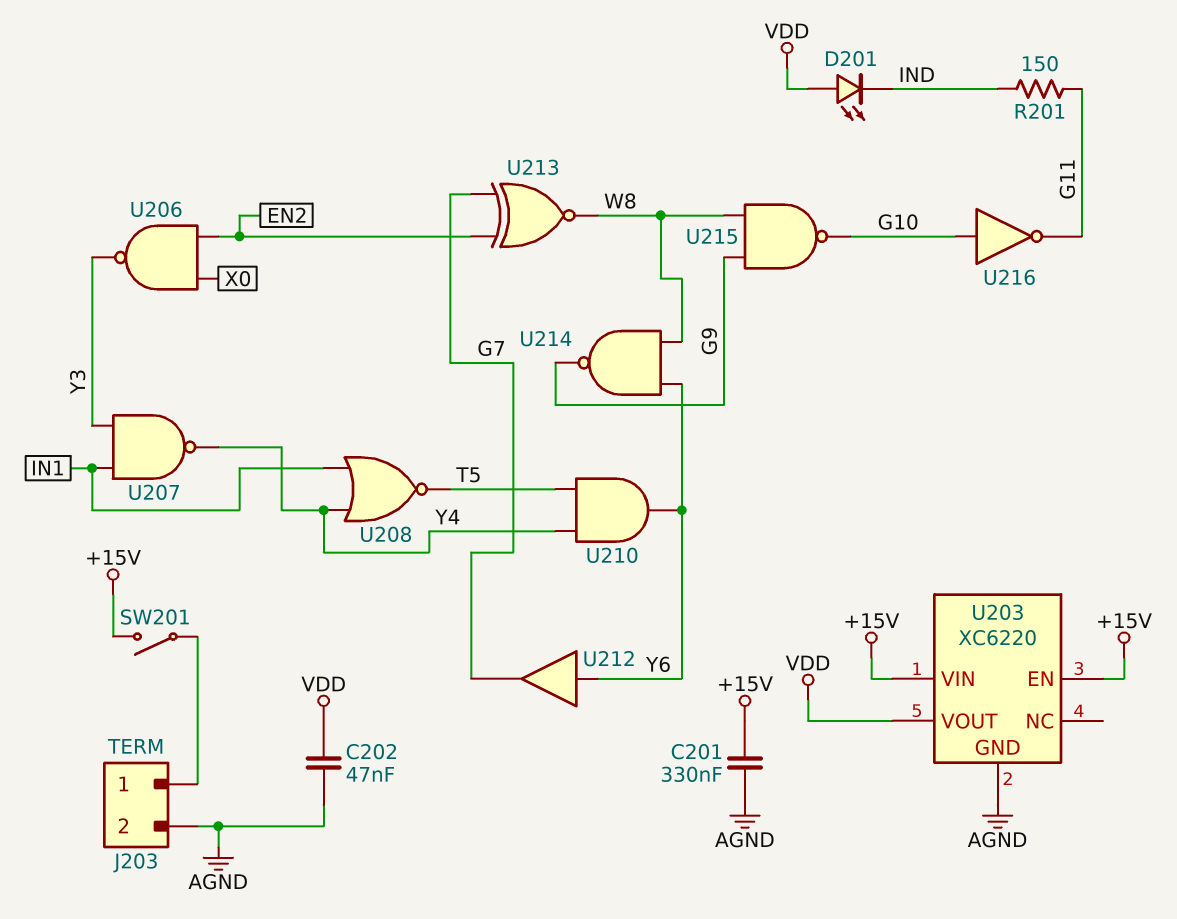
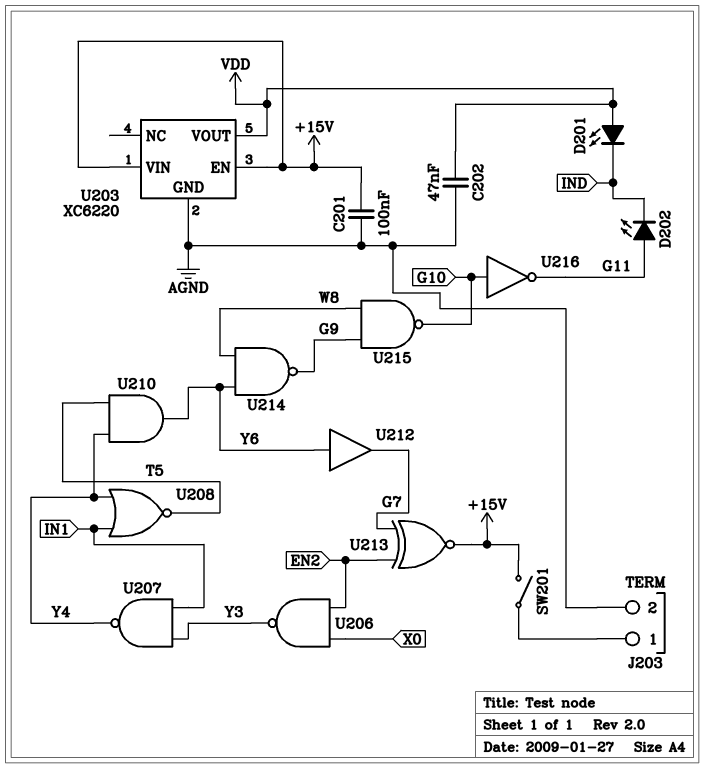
C201: 330nF (+15V, AGND) -> 100nF (+15V, AGND)
D202: none -> LED (A G11, K IND)
R201: 150 (G11, IND) -> none
U213: XNOR (in EN2, in G7, out W8) -> XNOR (in EN2, in G7, out +15V)

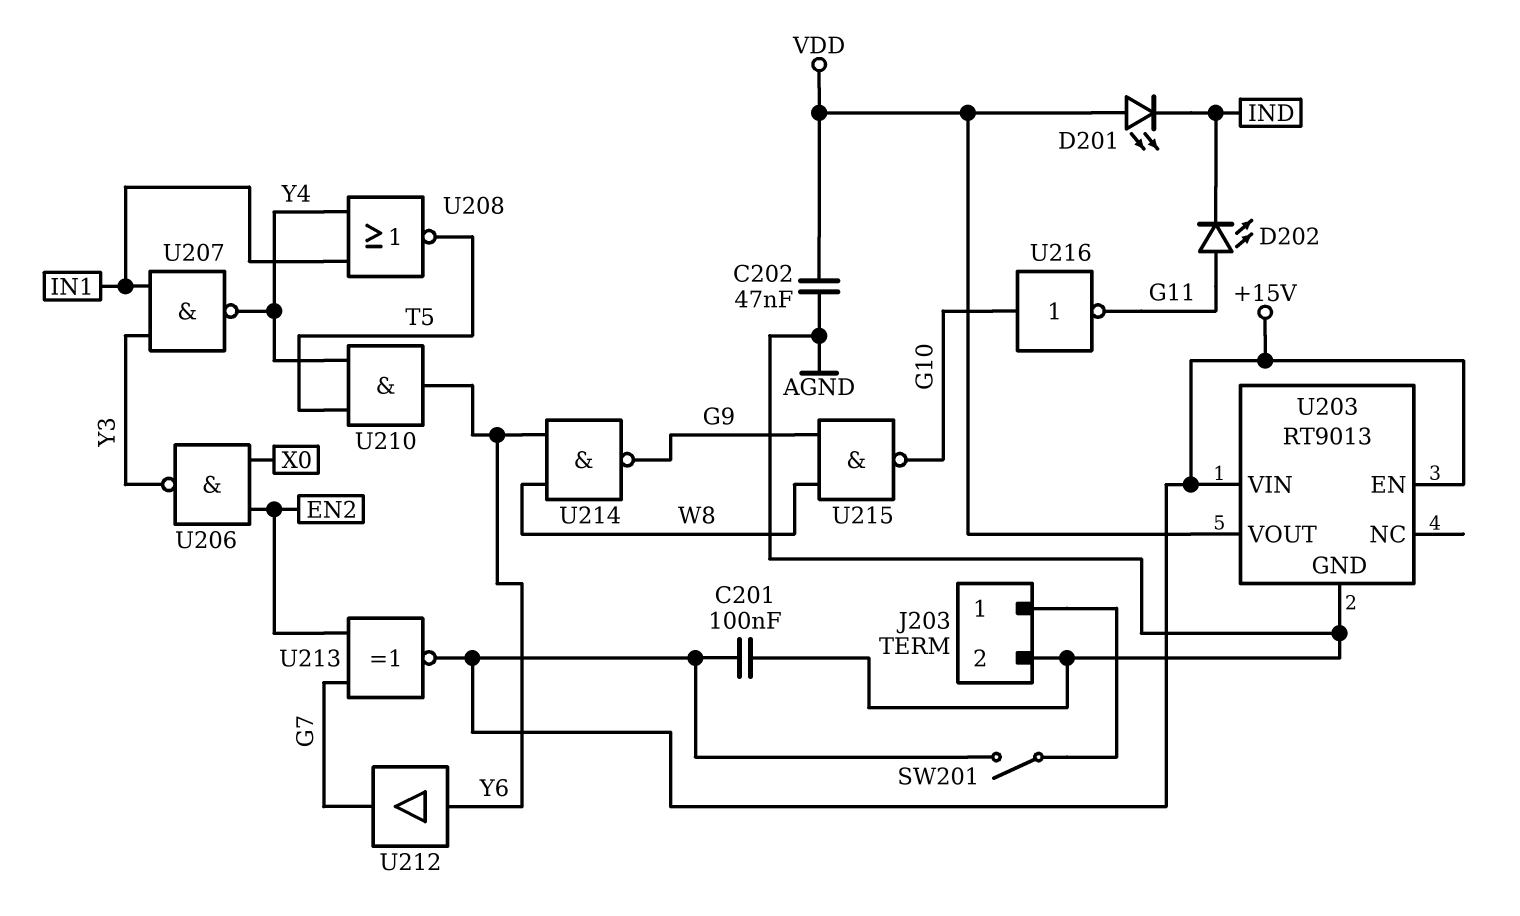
U203: XC6220 -> RT9013

